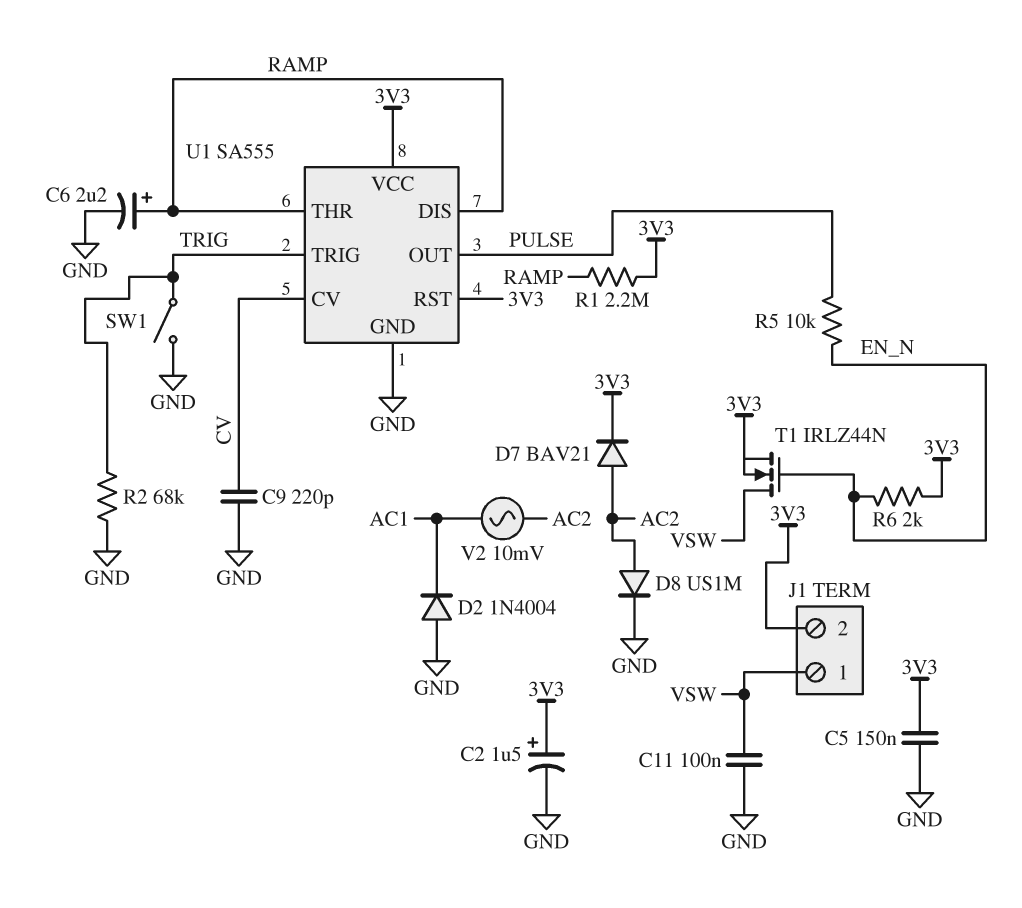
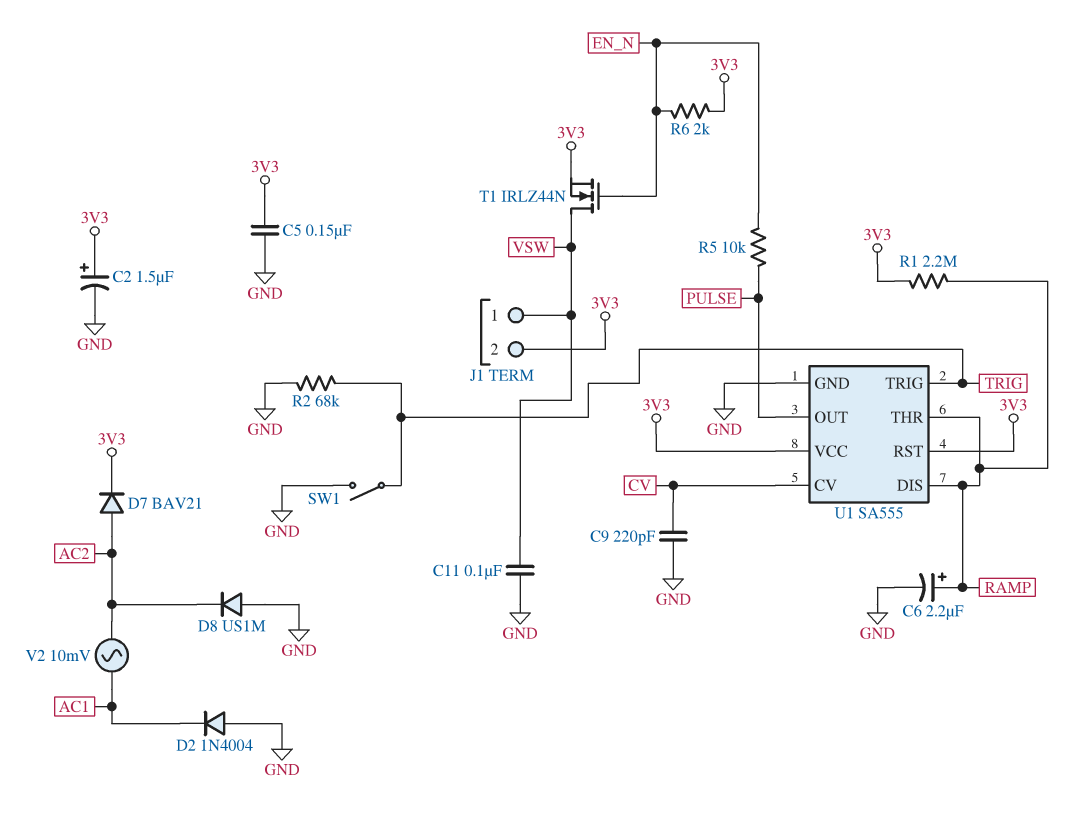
D8: diode US1M (A AC2, K GND) -> diode US1M (A GND, K AC2)

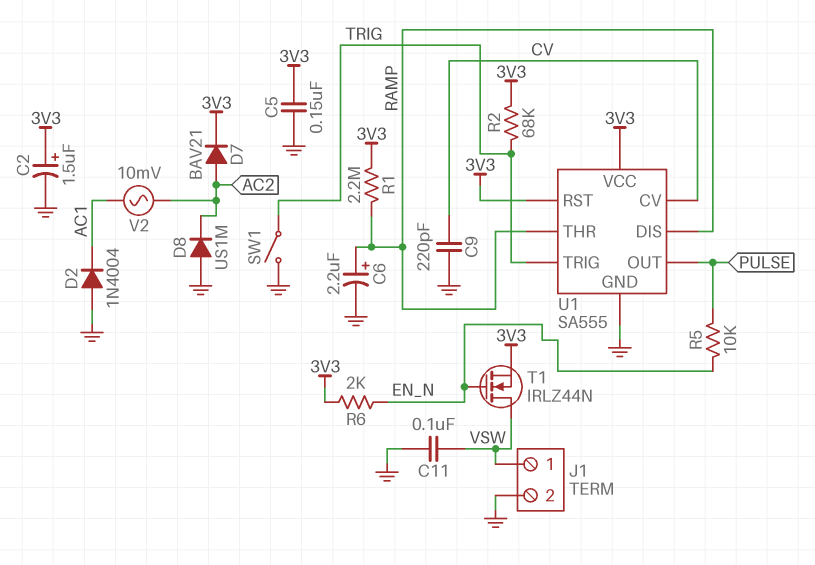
J1 pin 2: 3V3 -> GND
R2: 68k (GND, TRIG) -> 68k (3V3, TRIG)

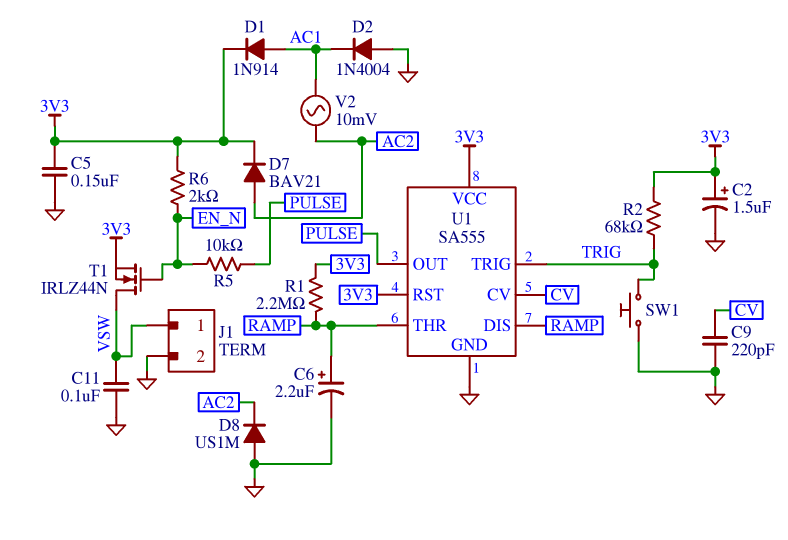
D1: none -> diode 1N914 (A AC1, K 3V3)
SW1: switch (GND, TRIG) -> button (GND, TRIG)

